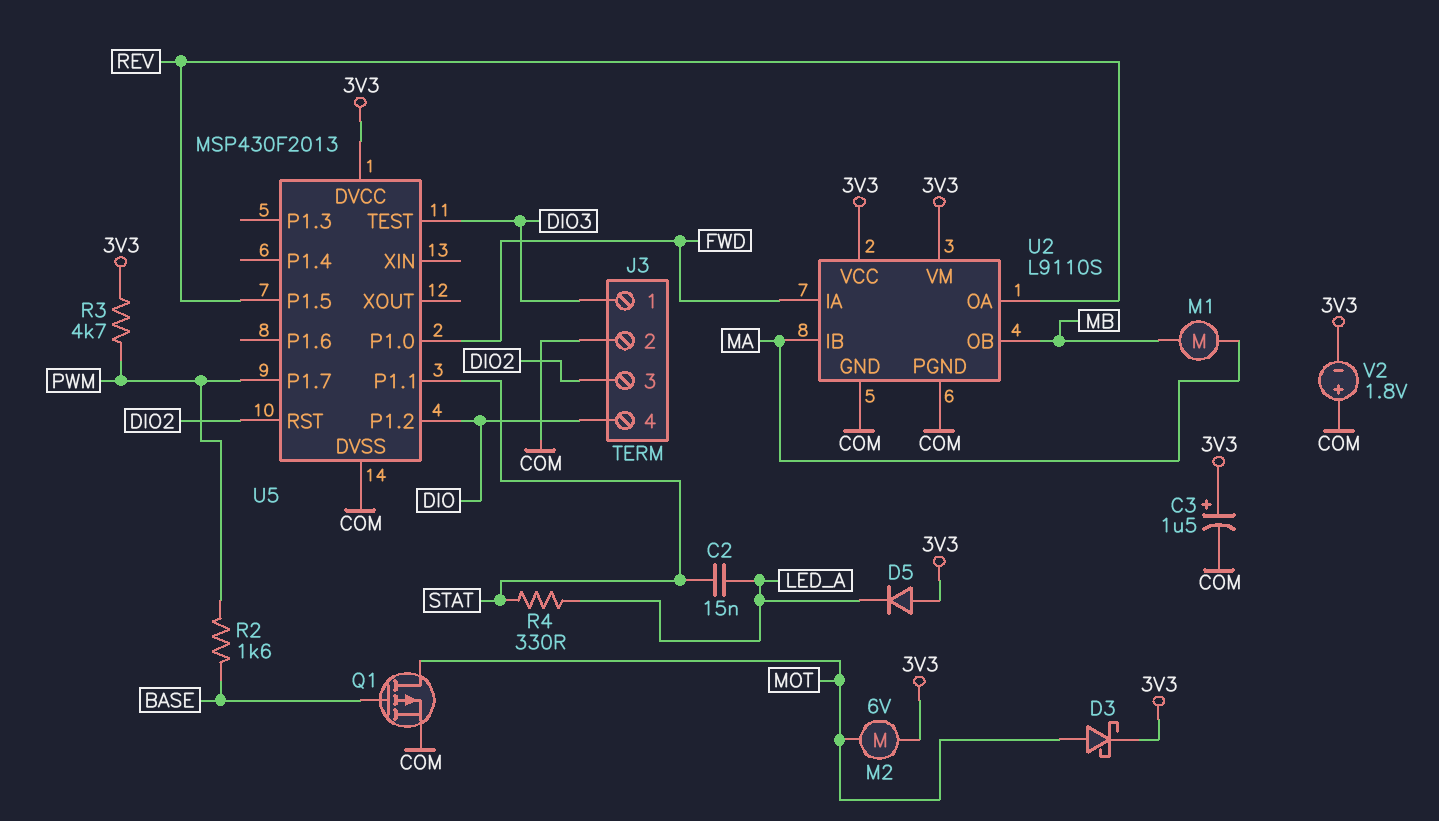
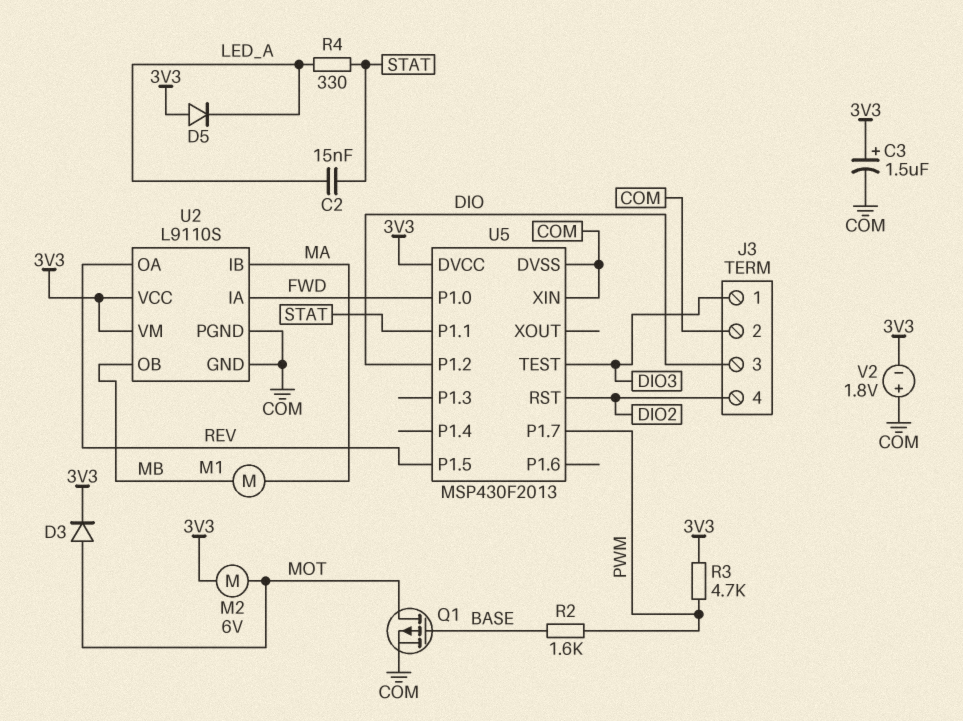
D3: schottky (A MOT, K 3V3) -> diode (A MOT, K 3V3)
J3 pin 3: DIO2 -> DIO
J3 pin 4: DIO -> DIO2
U5 pin XIN: none -> COM

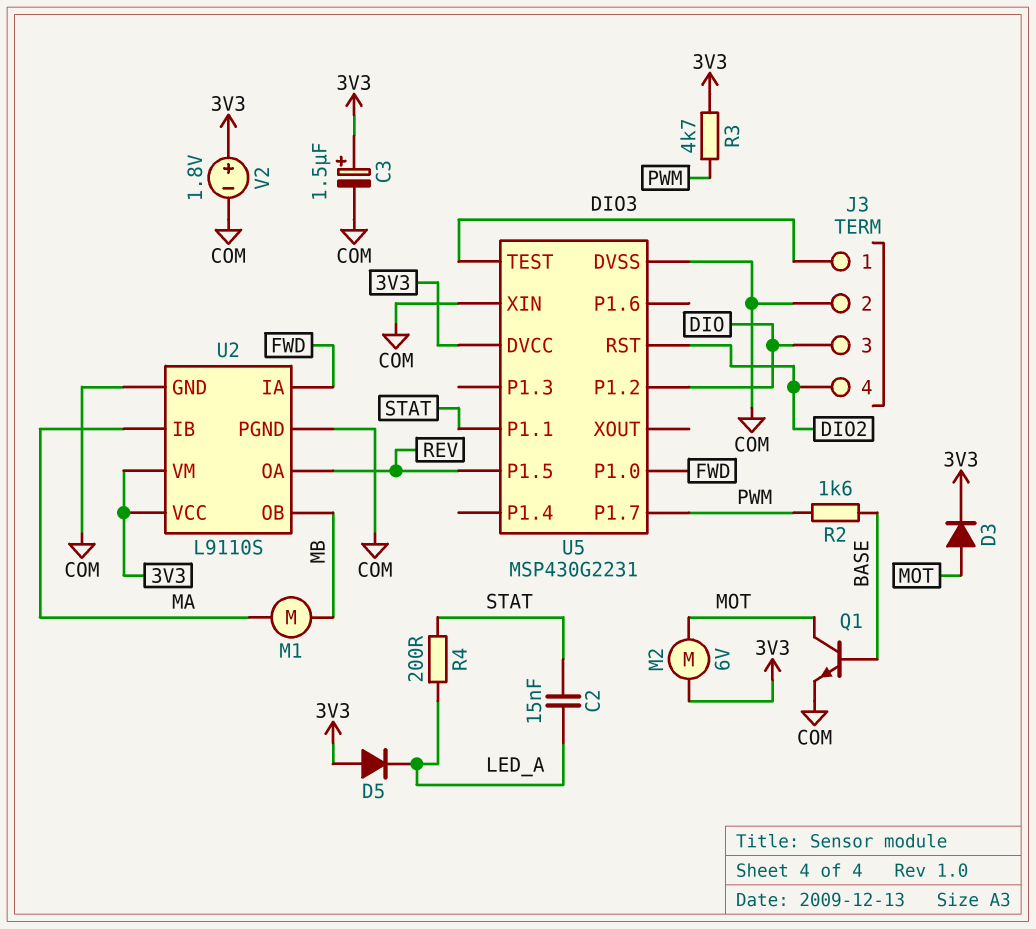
Q1: PMOS (G BASE, D MOT, S COM) -> NPN (B BASE, C MOT, E COM)
R4: 330 (LED_A, STAT) -> 200 (LED_A, STAT)
U5: MSP430F2013 -> MSP430G2231
V2: 1.8V (plus COM, minus 3V3) -> 1.8V (plus 3V3, minus COM)

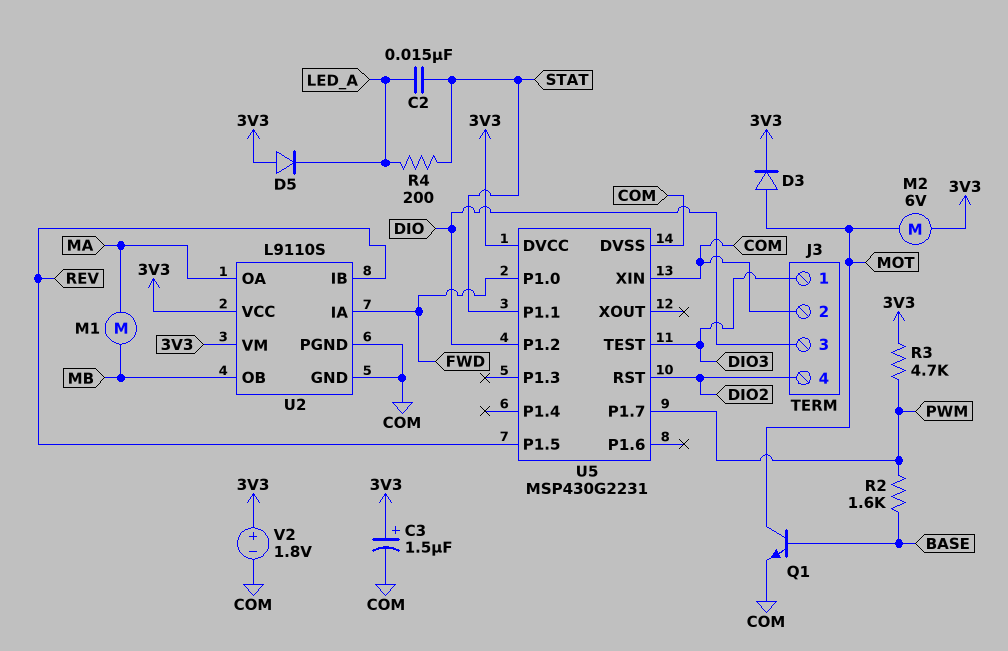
U2 pin IB: MA -> REV
U2 pin OA: REV -> MA

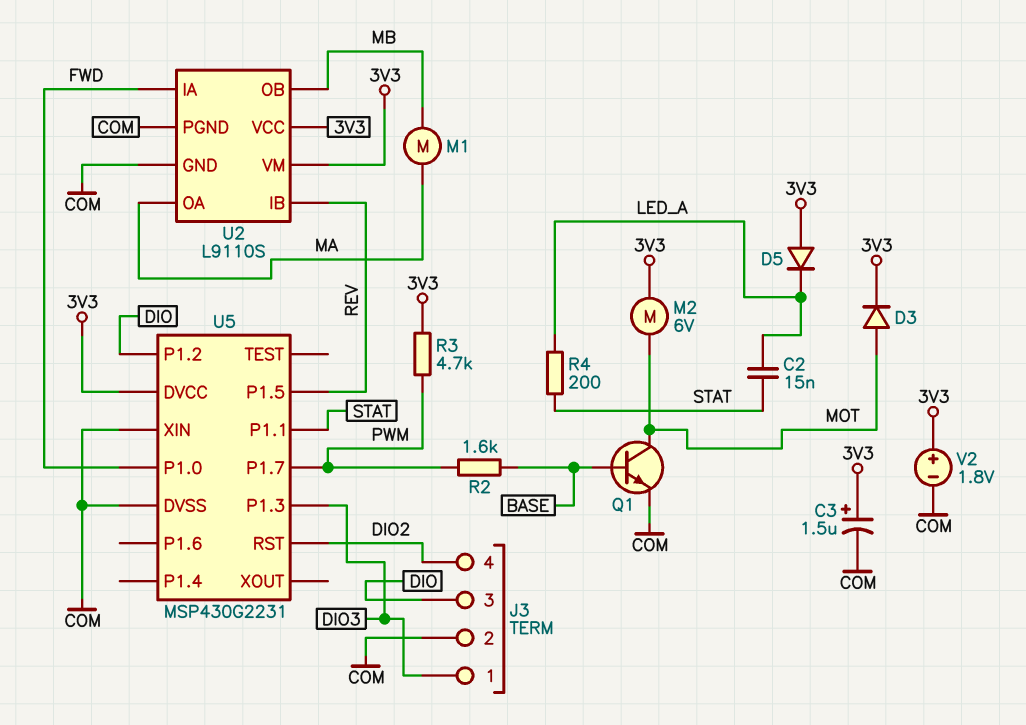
U5 pin P1.3: none -> DIO3
U5 pin TEST: DIO3 -> none

